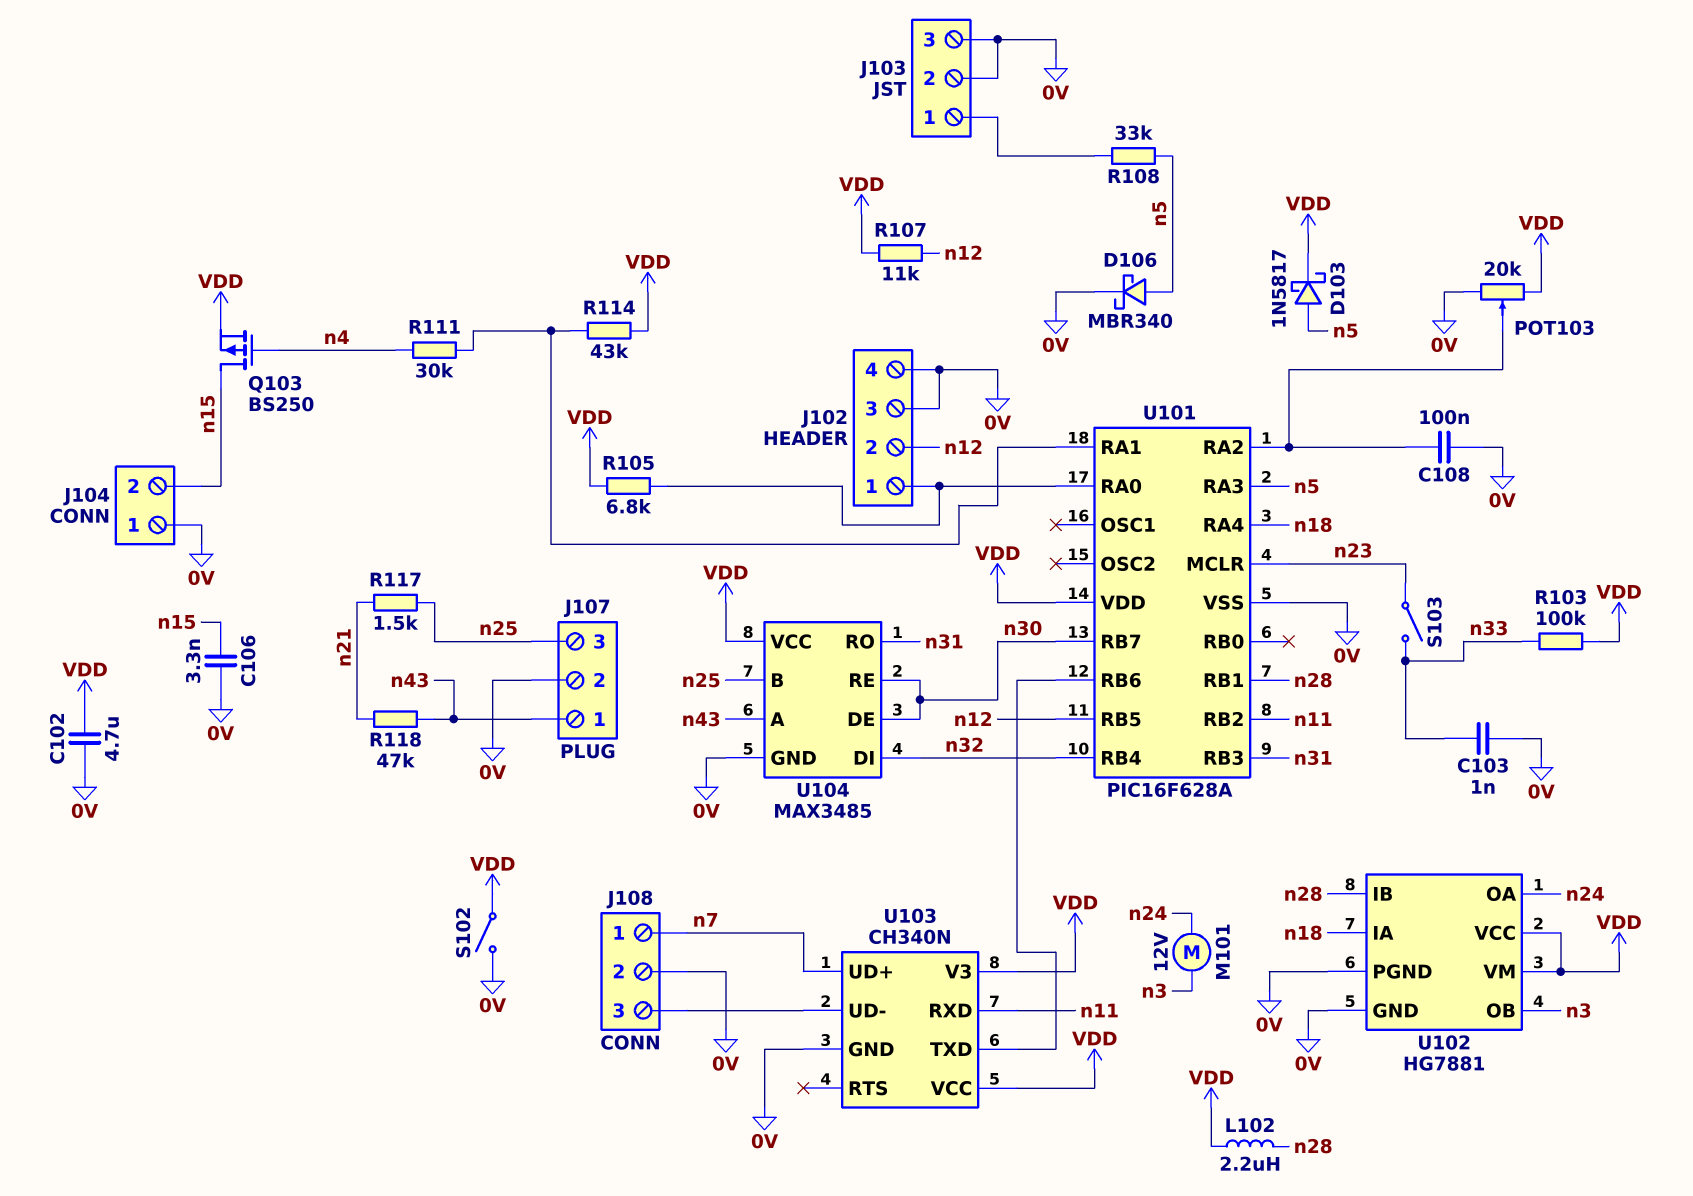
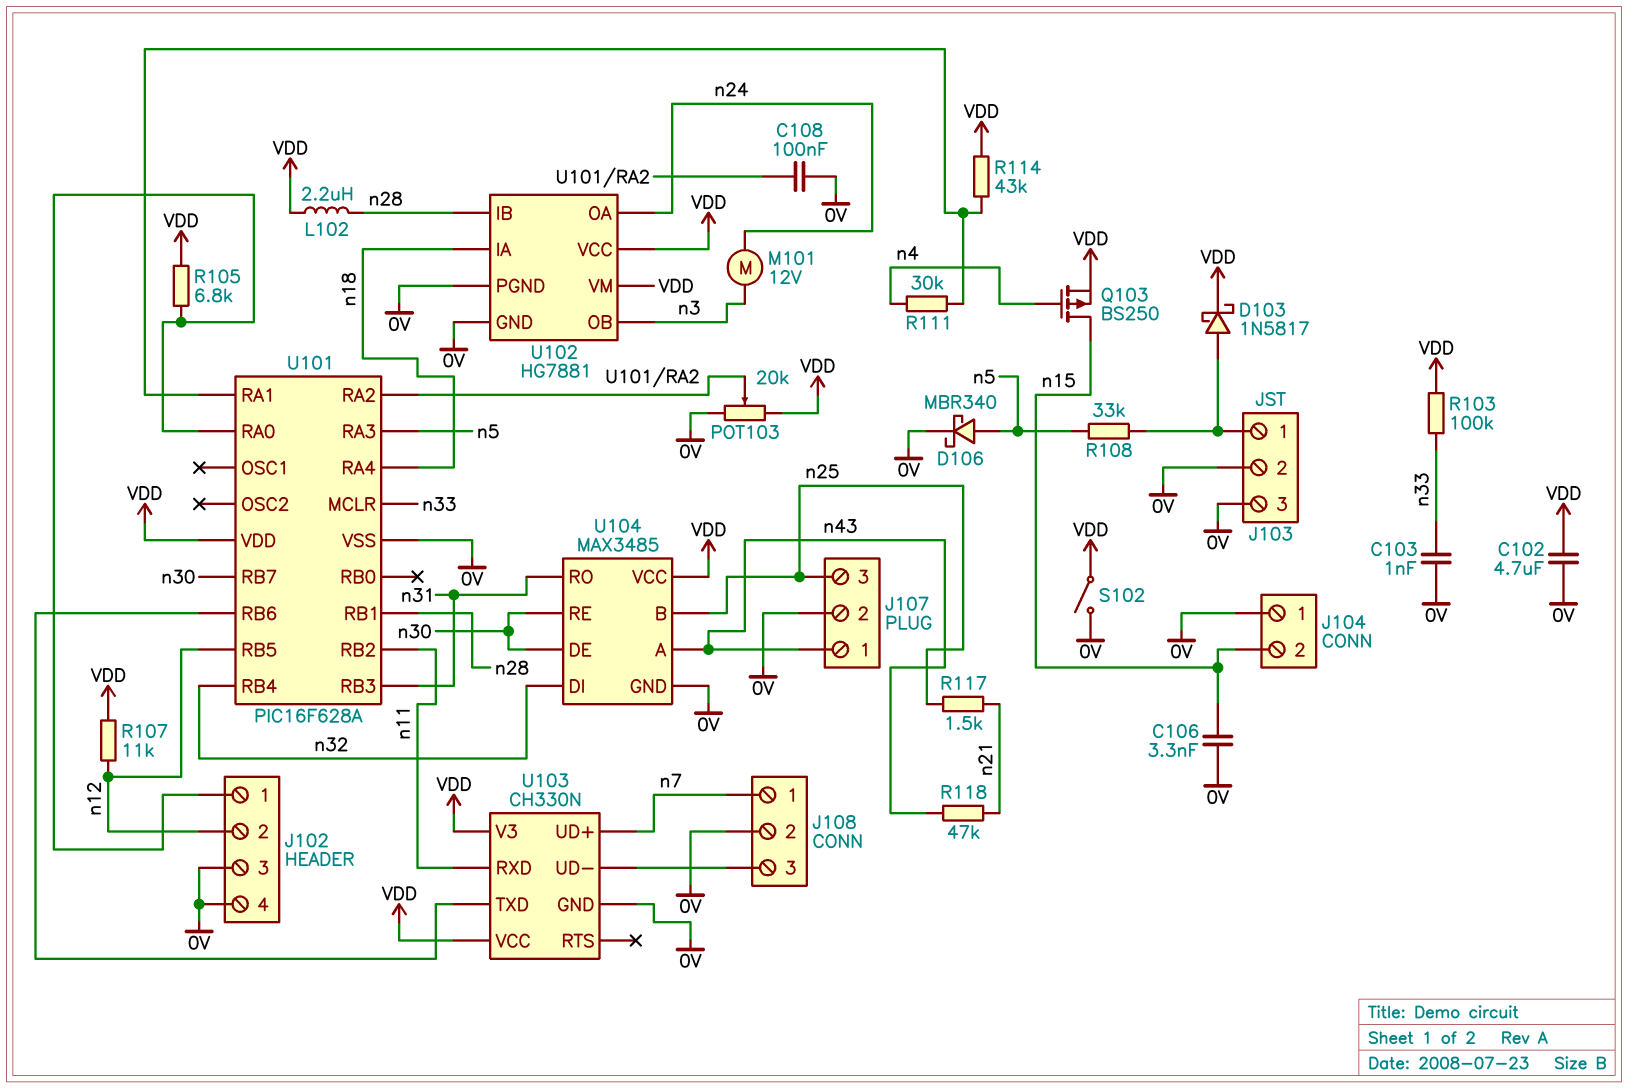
D103: schottky 1N5817 (A n5, K VDD) -> schottky 1N5817 (A J103/1, K VDD)
S103: switch (n23, n33) -> none
U101 pin MCLR: n23 -> n33
U103: CH340N -> CH330N

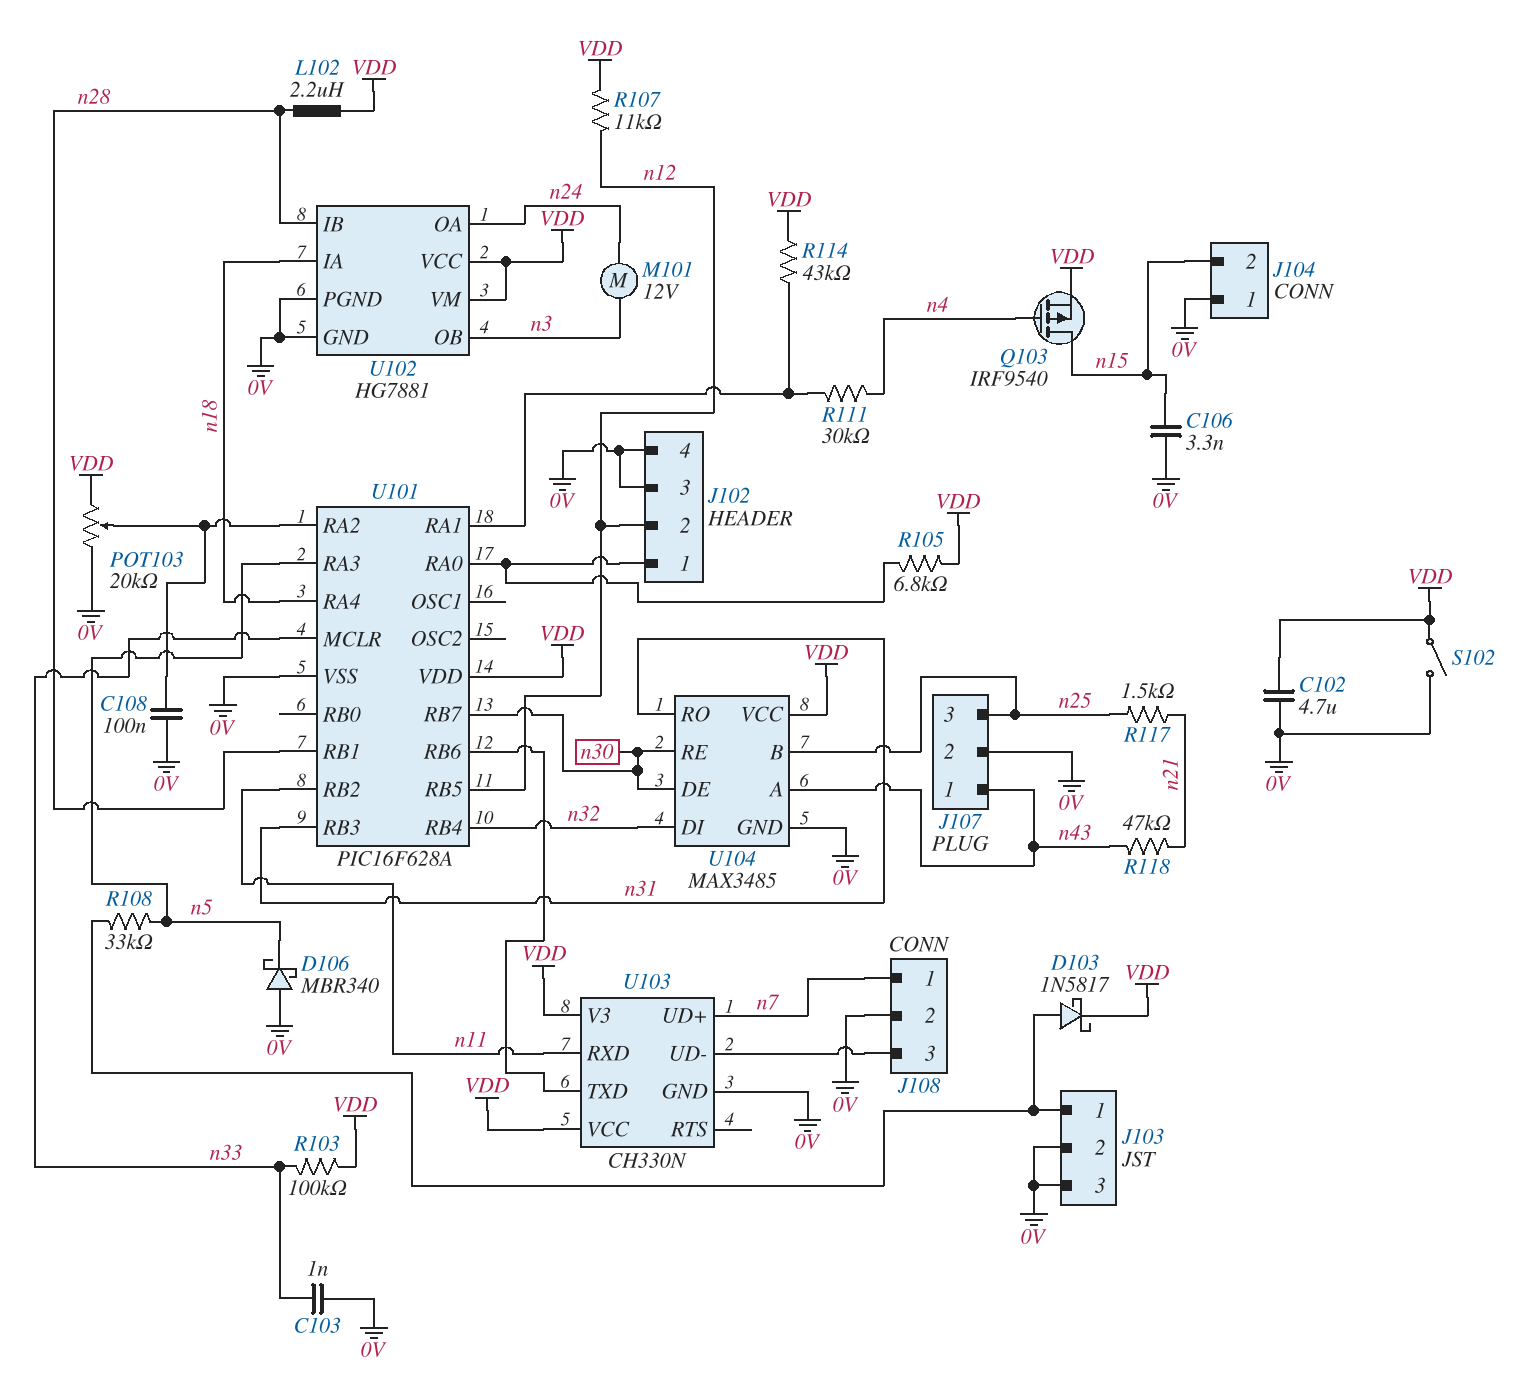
D106: schottky MBR340 (A n5, K 0V) -> schottky MBR340 (A 0V, K n5)
Q103: PMOS BS250 (G n4, D n15, S VDD) -> PMOS IRF9540 (G n4, D n15, S VDD)

